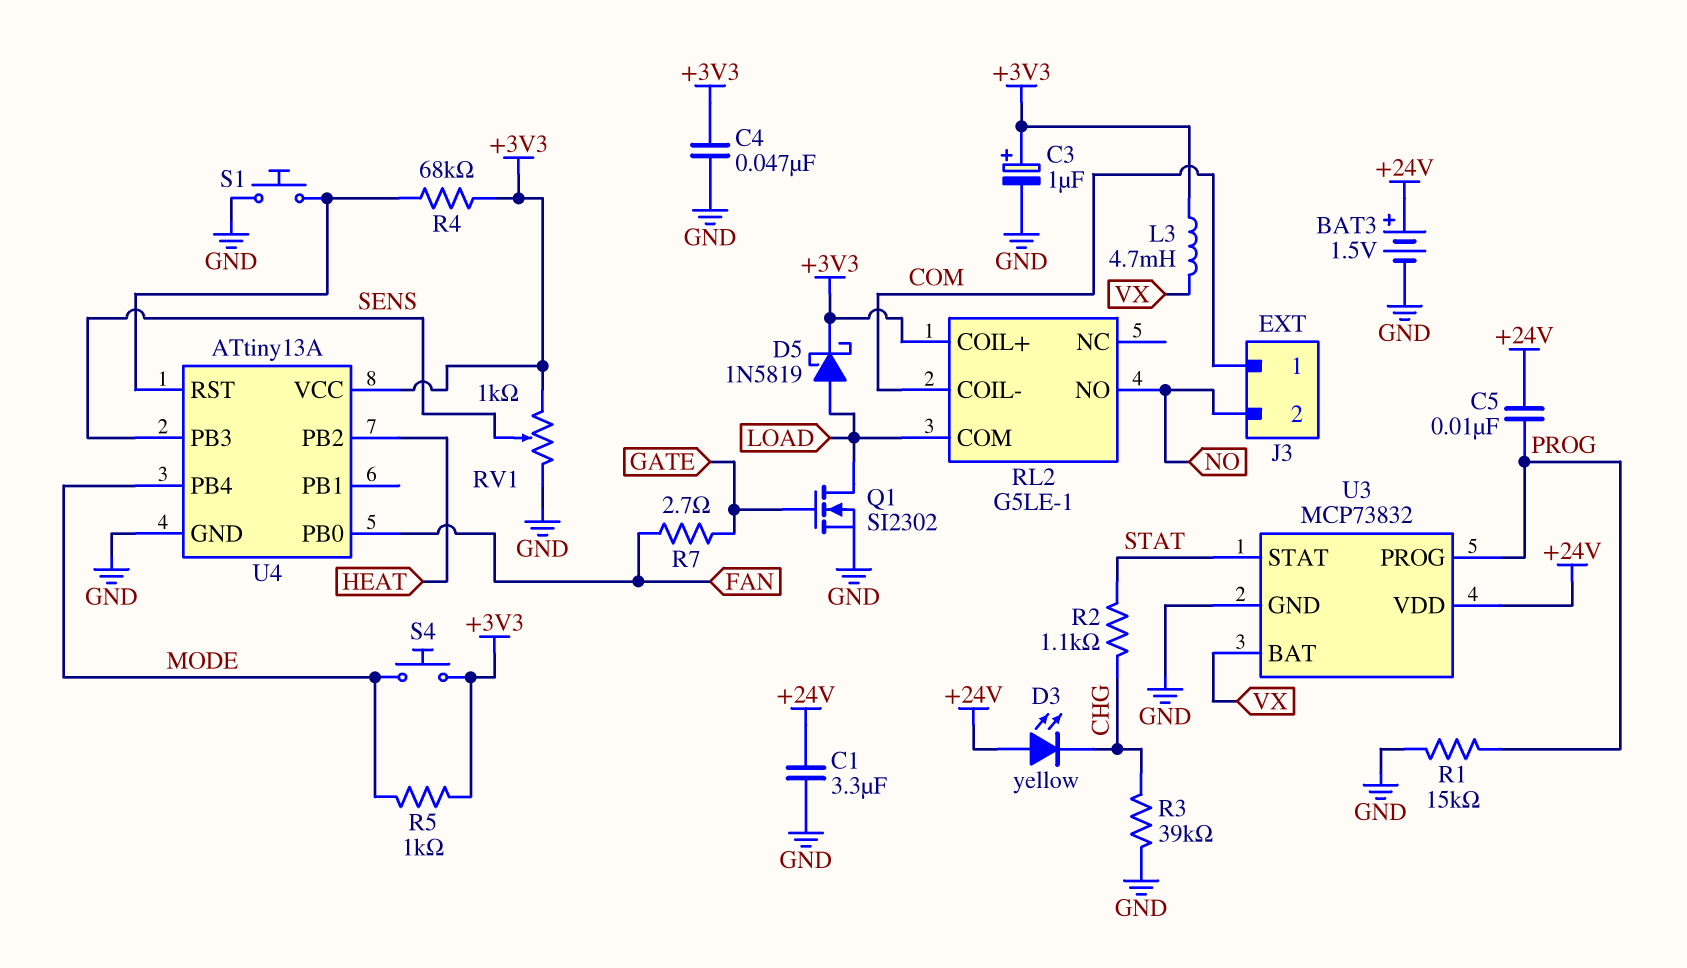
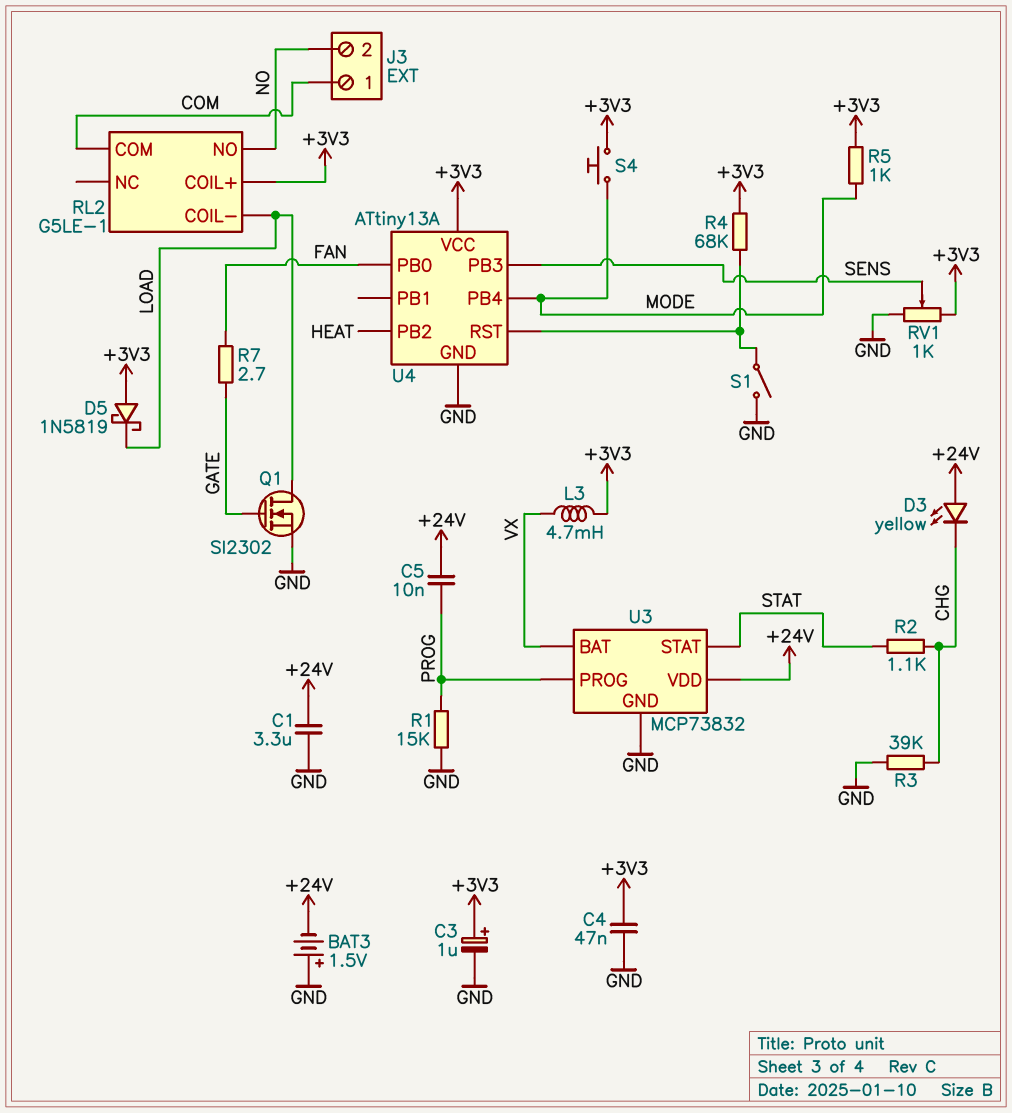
BAT3: 1.5V (plus +24V, minus GND) -> 1.5V (plus GND, minus +24V)
D5: schottky 1N5819 (A LOAD, K +3V3) -> schottky 1N5819 (A +3V3, K LOAD)
RL2 pin COIL-: COM -> LOAD
RL2 pin COM: LOAD -> COM
S1: button (GND, U4/RST) -> switch (GND, U4/RST)

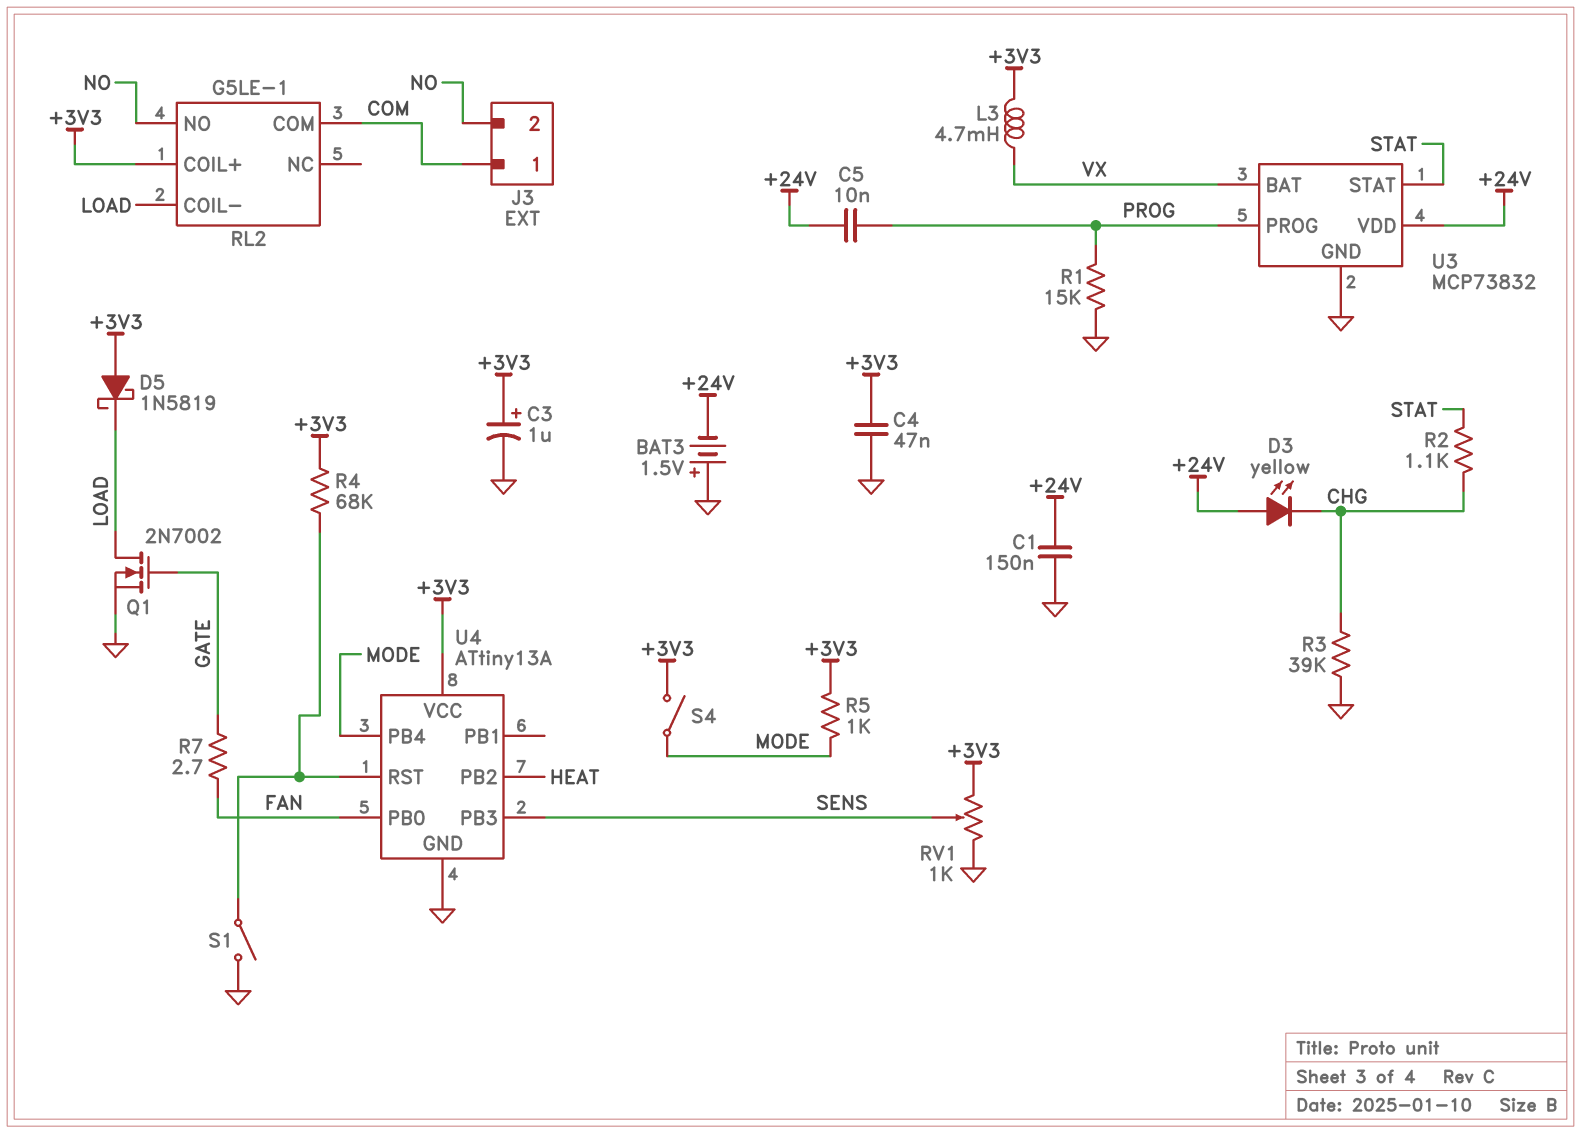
C1: 3.3uF (+24V, GND) -> 150nF (+24V, GND)
Q1: NMOS SI2302 (G GATE, D LOAD, S GND) -> NMOS 2N7002 (G GATE, D LOAD, S GND)
S4: button (+3V3, MODE) -> switch (+3V3, MODE)

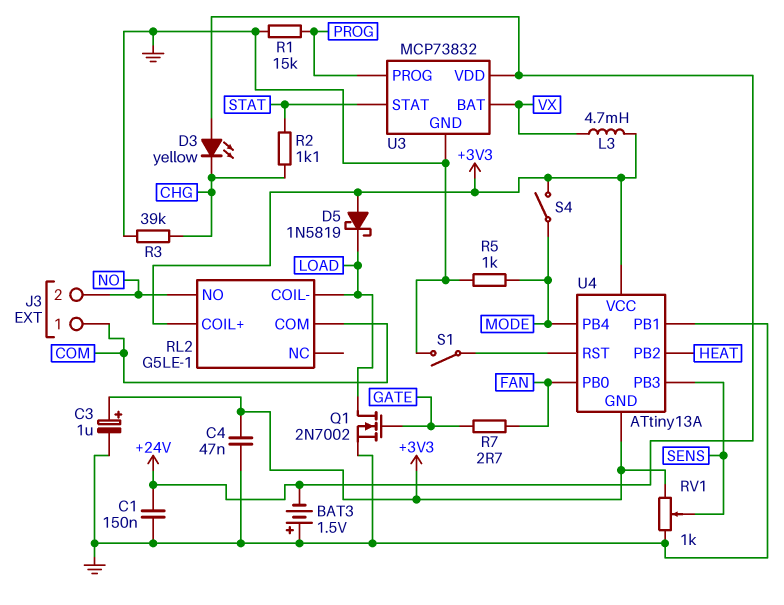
C5: 10nF (+24V, PROG) -> none
R4: 68k (+3V3, U4/RST) -> none
R5: 1k (+3V3, MODE) -> 1k (GND, MODE)
U4 pin GND: GND -> +3V3
U4 pin PB1: none -> GND

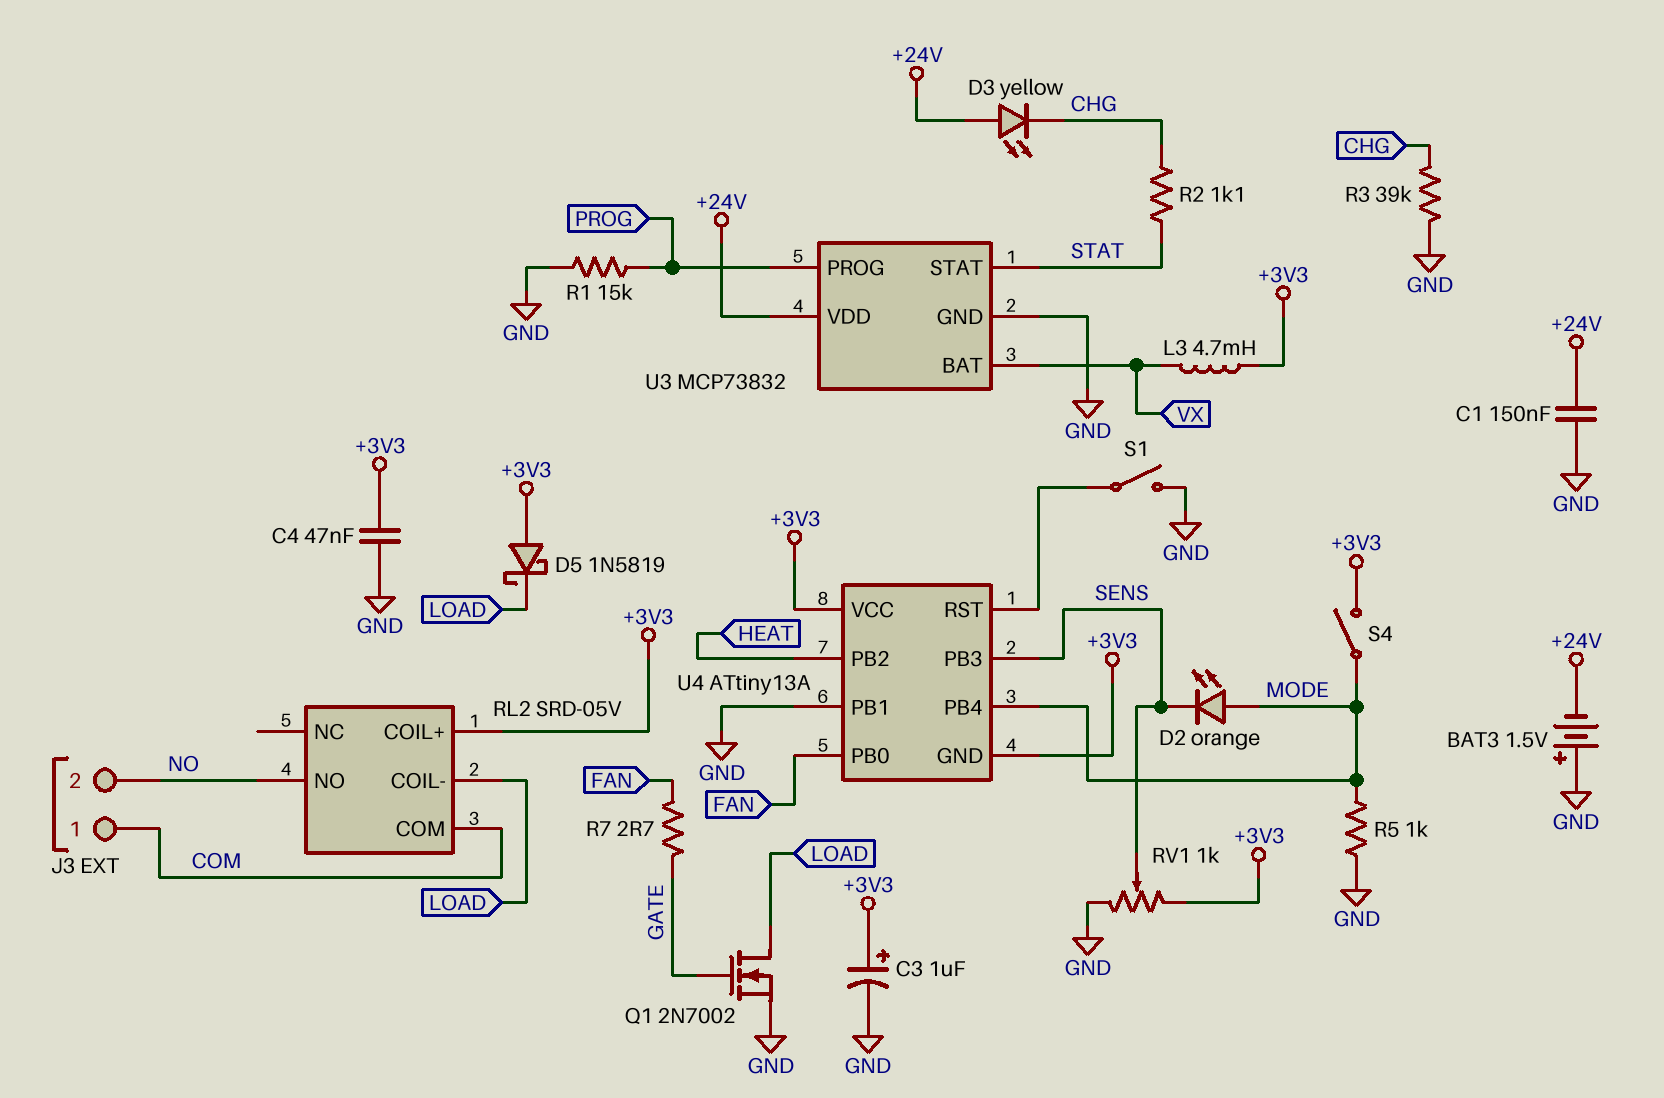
D2: none -> LED orange (A MODE, K SENS)
RL2: G5LE-1 -> SRD-05V

